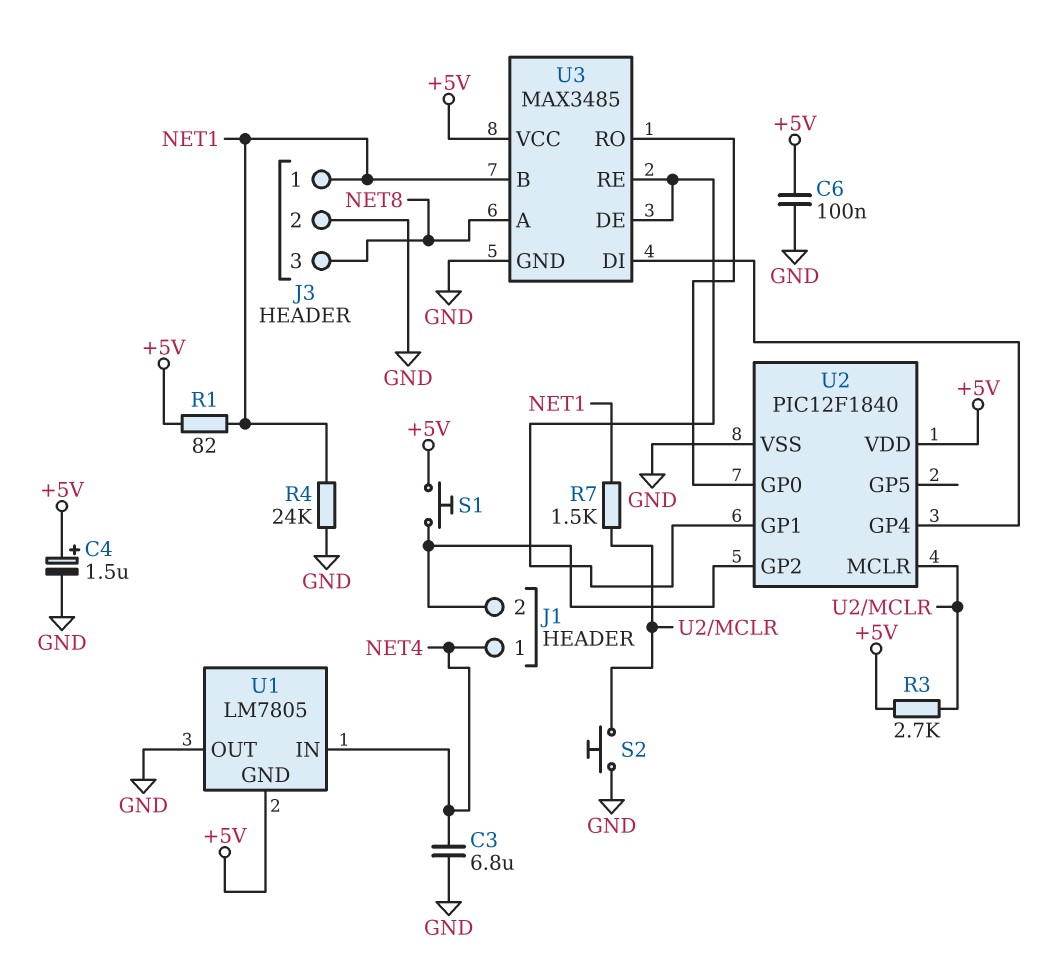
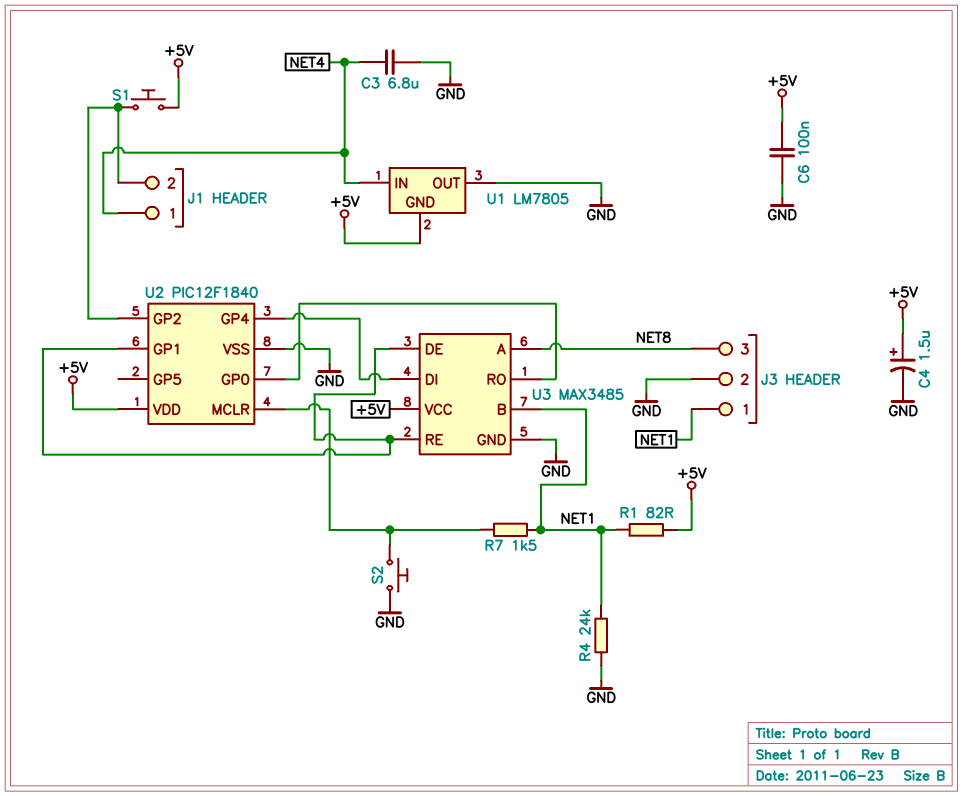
R3: 2.7k (+5V, U2/MCLR) -> none

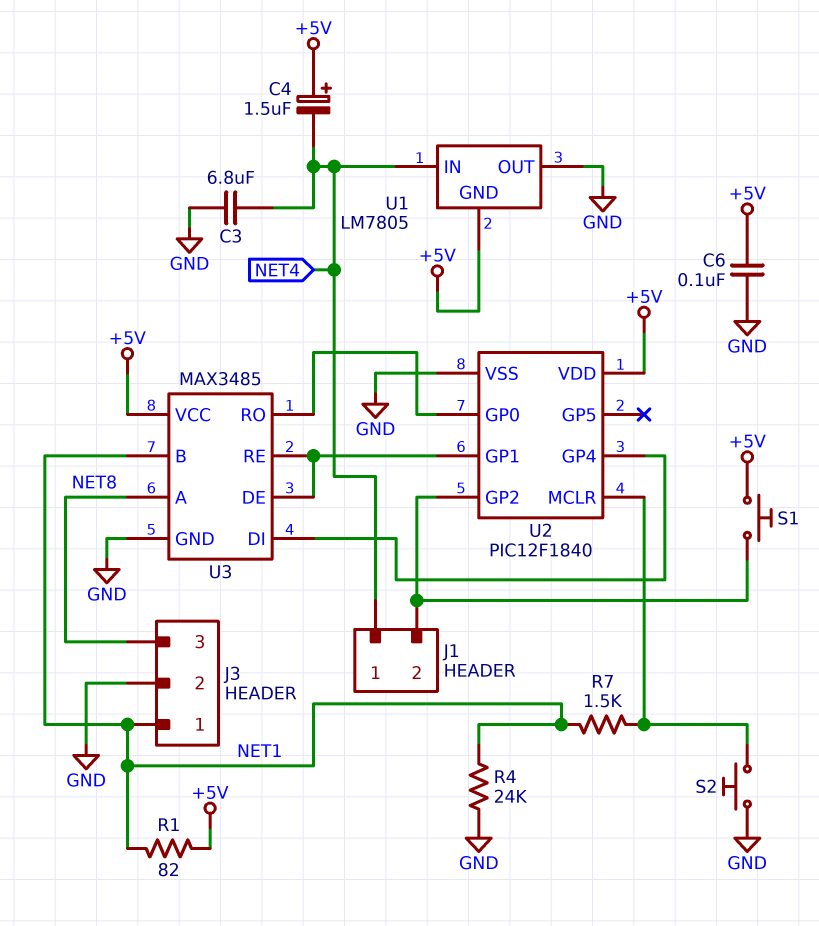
C4: 1.5uF (plus +5V, minus GND) -> 1.5uF (plus +5V, minus NET4)

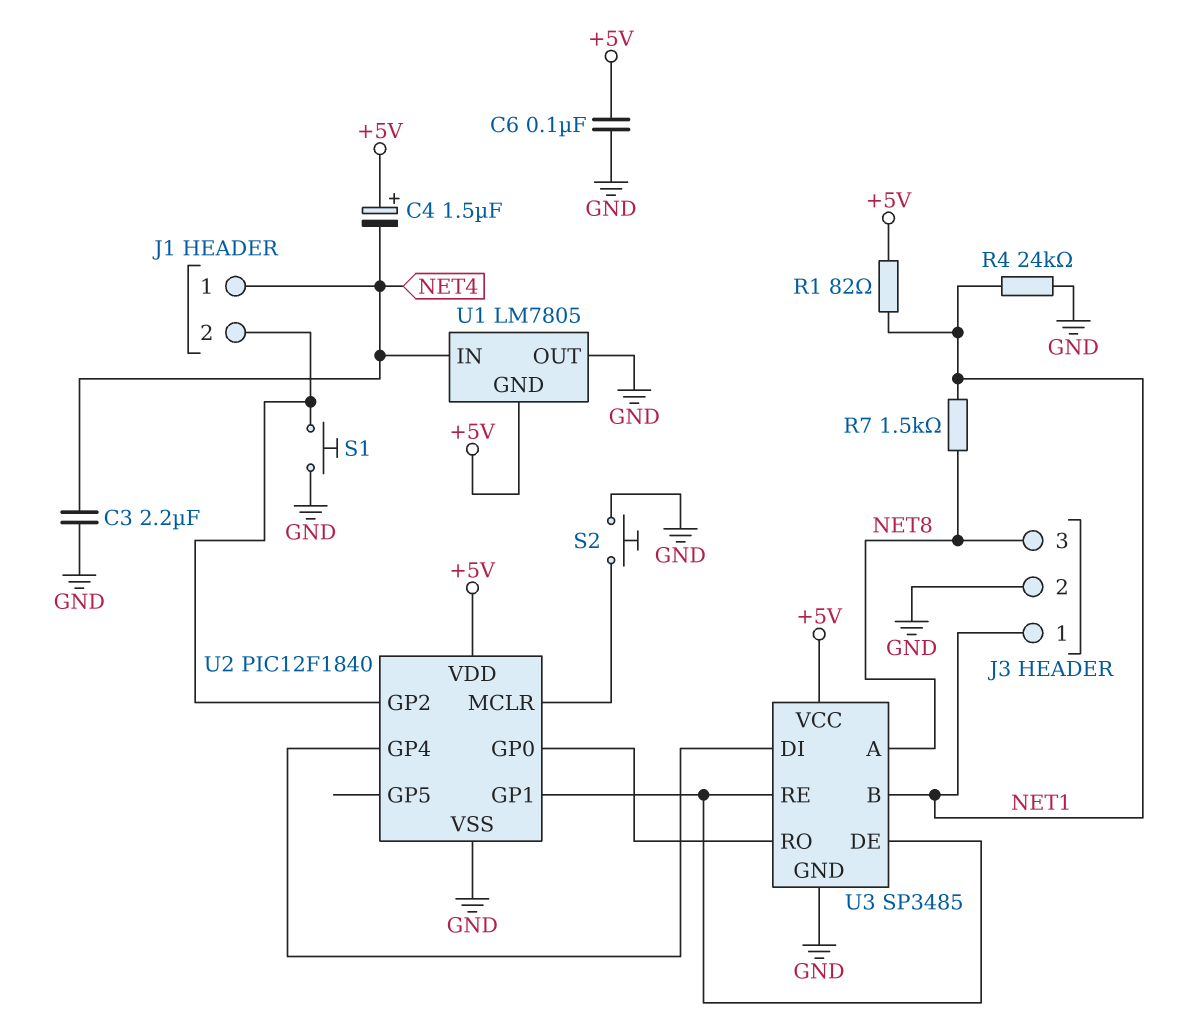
C3: 6.8uF (GND, NET4) -> 2.2uF (GND, NET4)
R7: 1.5k (NET1, U2/MCLR) -> 1.5k (NET1, NET8)
S1: button (+5V, J1/2) -> button (GND, J1/2)
U3: MAX3485 -> SP3485

